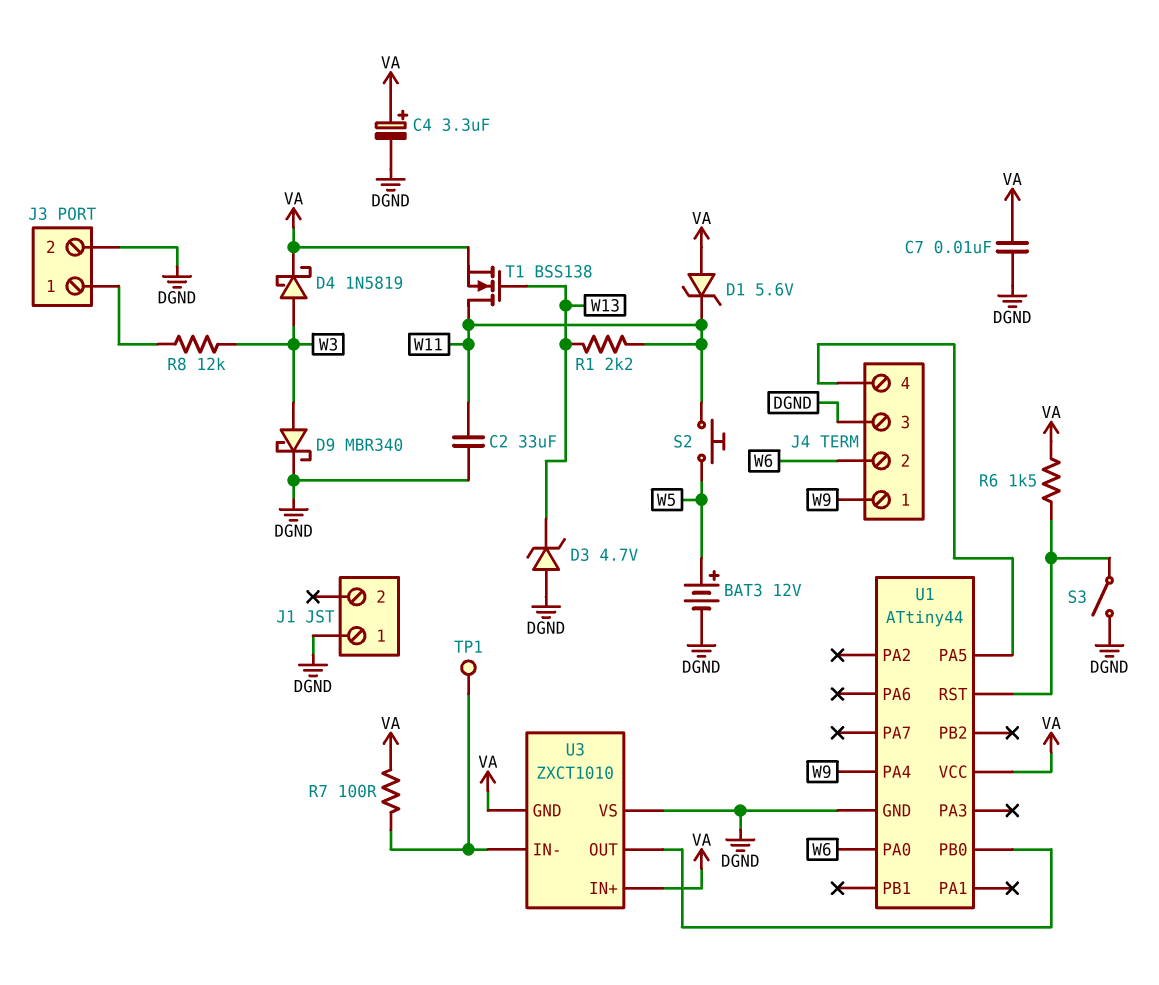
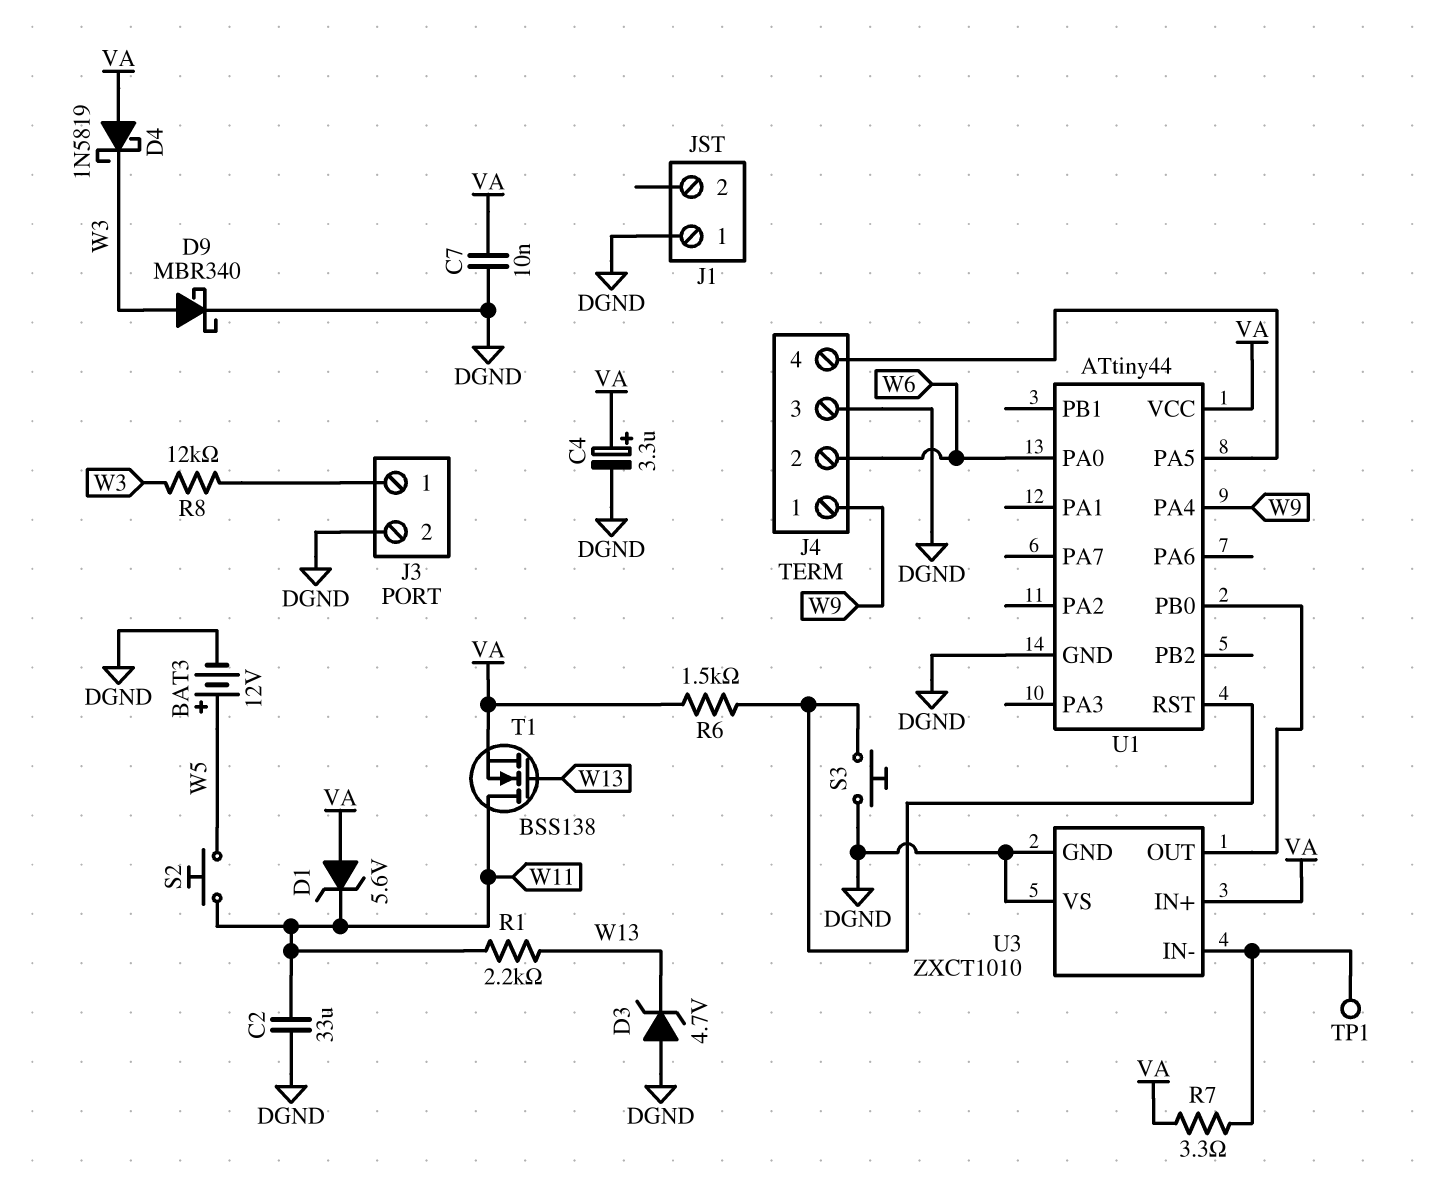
D4: schottky 1N5819 (A W3, K VA) -> schottky 1N5819 (A VA, K W3)
R7: 100 (U3/IN-, VA) -> 3.3 (U3/IN-, VA)
S3: switch (DGND, U1/RST) -> button (DGND, U1/RST)
U3 pin GND: VA -> DGND

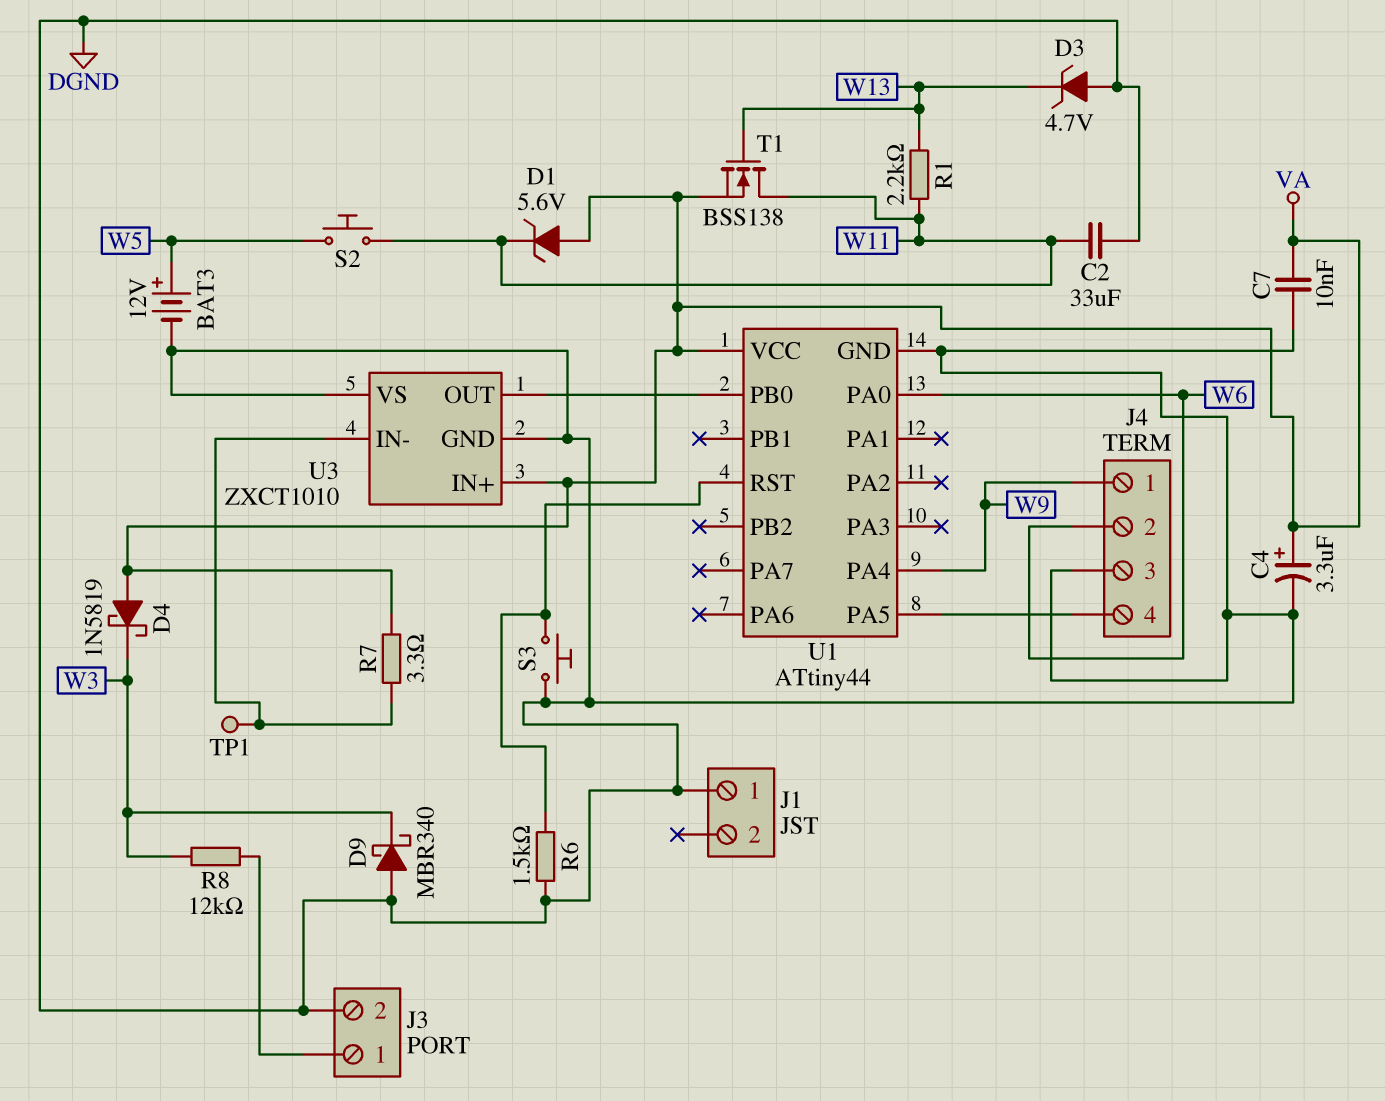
D9: schottky MBR340 (A W3, K DGND) -> schottky MBR340 (A DGND, K W3)
R6: 1.5k (U1/RST, VA) -> 1.5k (DGND, U1/RST)

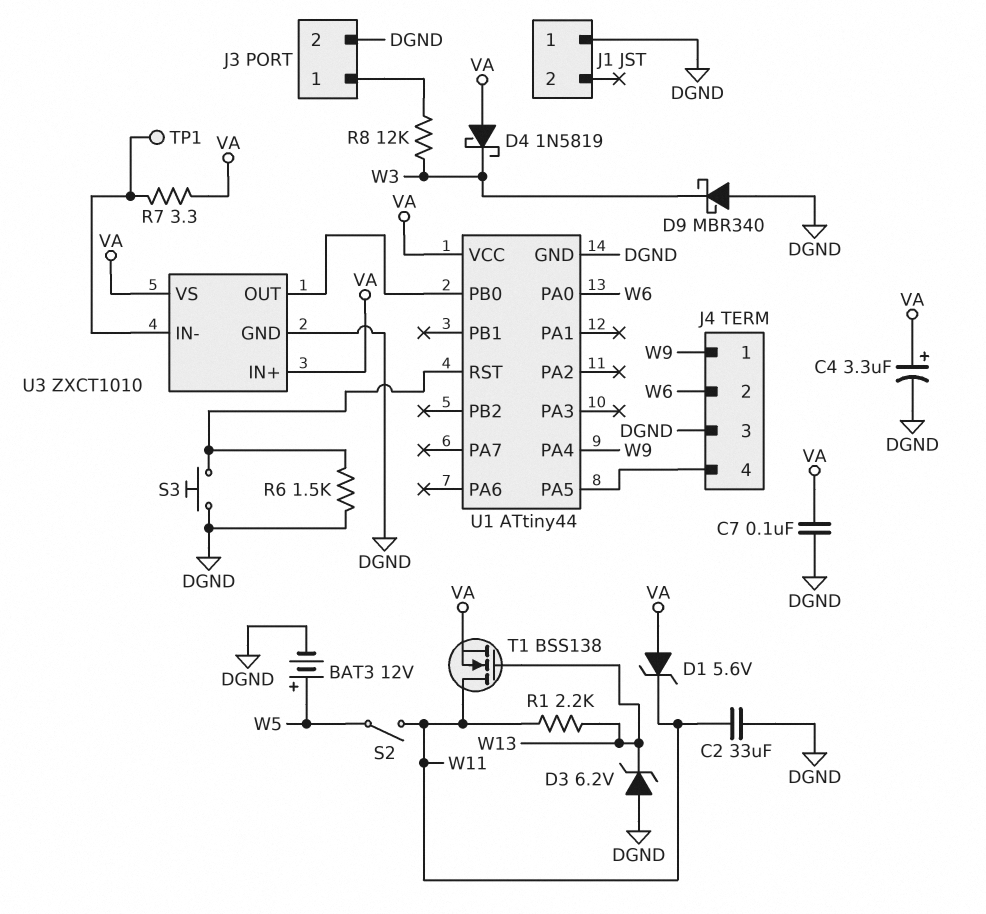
C7: 10nF (DGND, VA) -> 100nF (DGND, VA)
D3: zener 4.7V (A DGND, K W13) -> zener 6.2V (A DGND, K W13)
S2: button (W5, W11) -> switch (W5, W11)
U3 pin VS: DGND -> VA

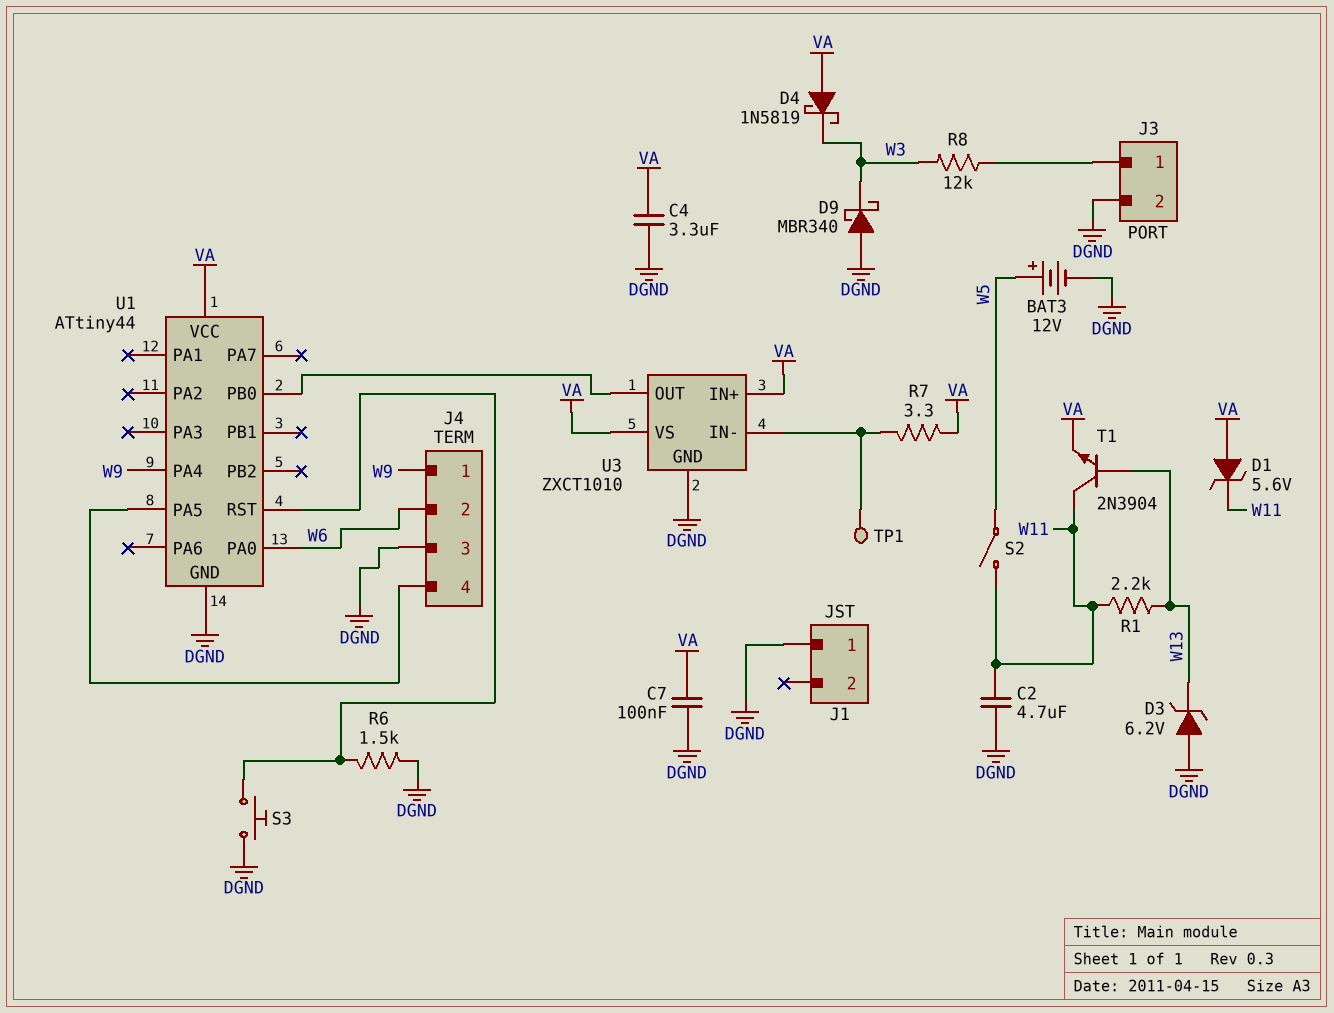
C2: 33uF (DGND, W11) -> 4.7uF (DGND, W11)
C4: 3.3uF (plus VA, minus DGND) -> 3.3uF (DGND, VA)
T1: NMOS BSS138 (G W13, D W11, S VA) -> NPN 2N3904 (B W13, C W11, E VA)

